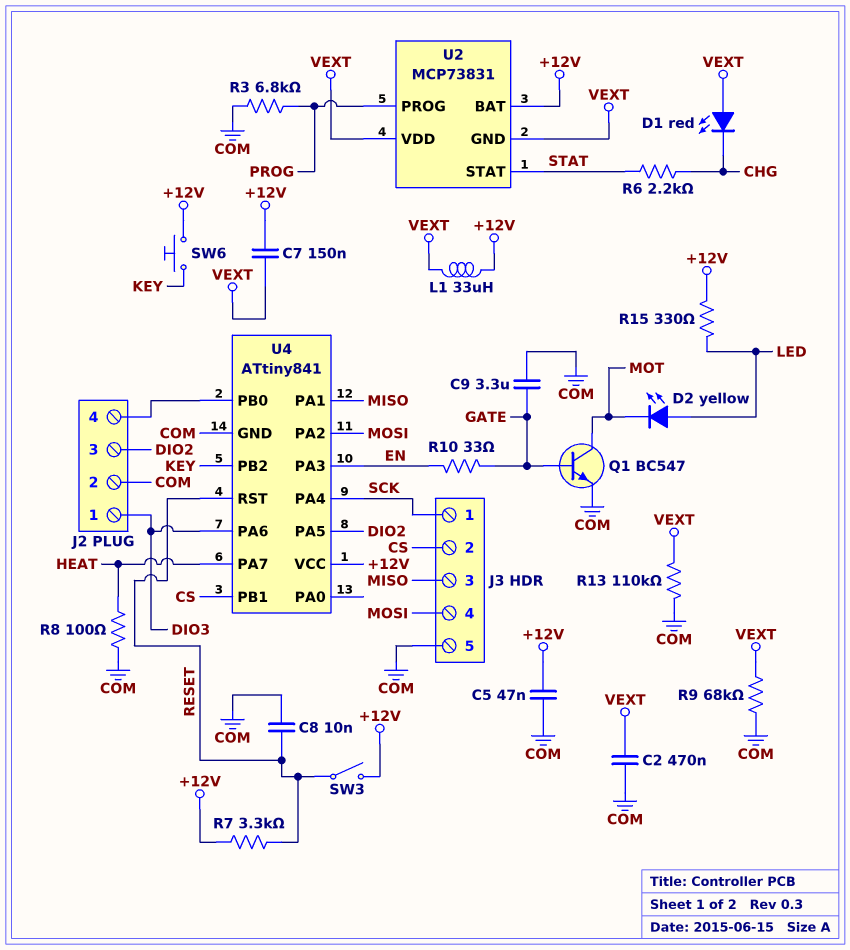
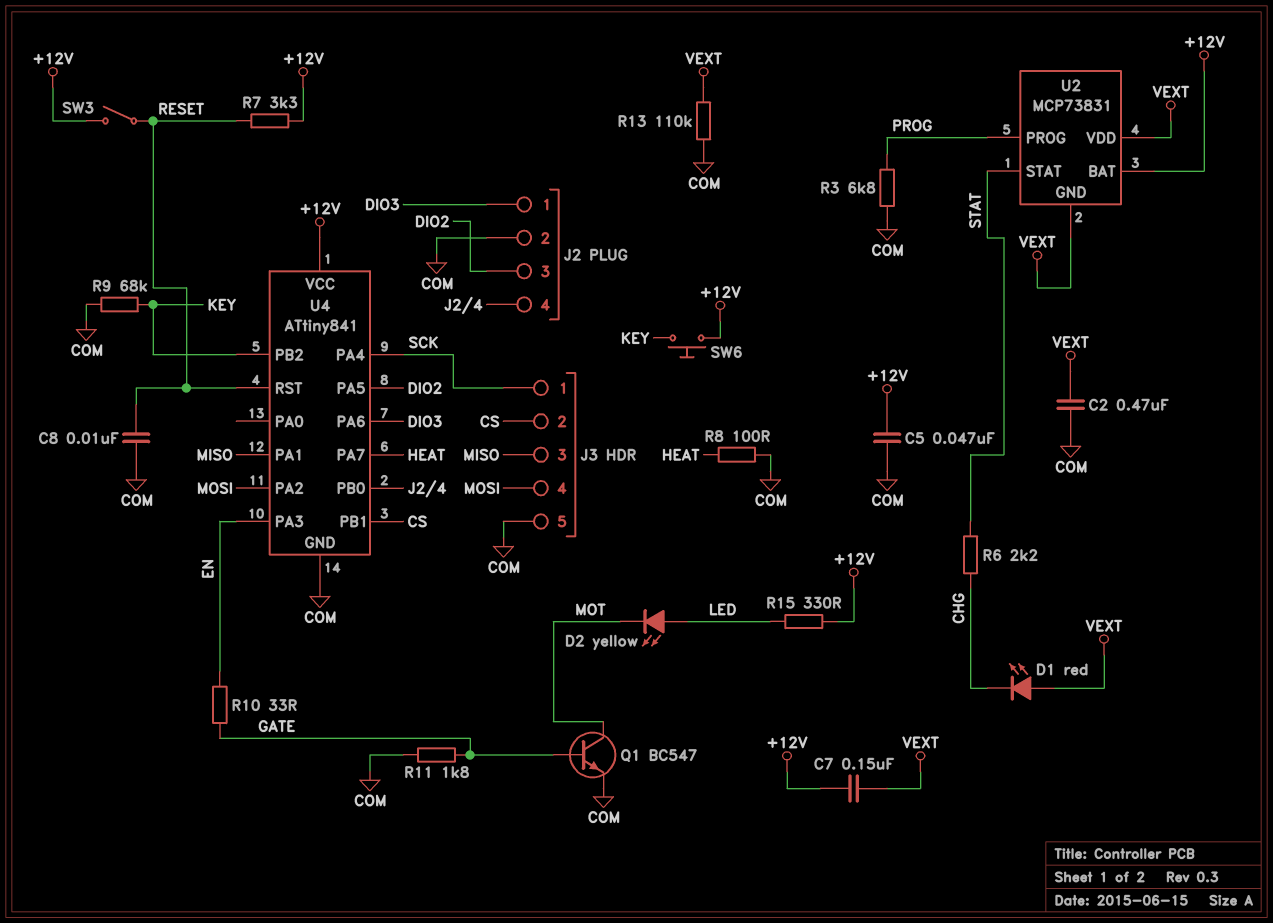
C9: 3.3uF (COM, GATE) -> none
L1: 33uH (+12V, VEXT) -> none
R9: 68k (COM, VEXT) -> 68k (COM, KEY)
R11: none -> 1.8k (COM, GATE)

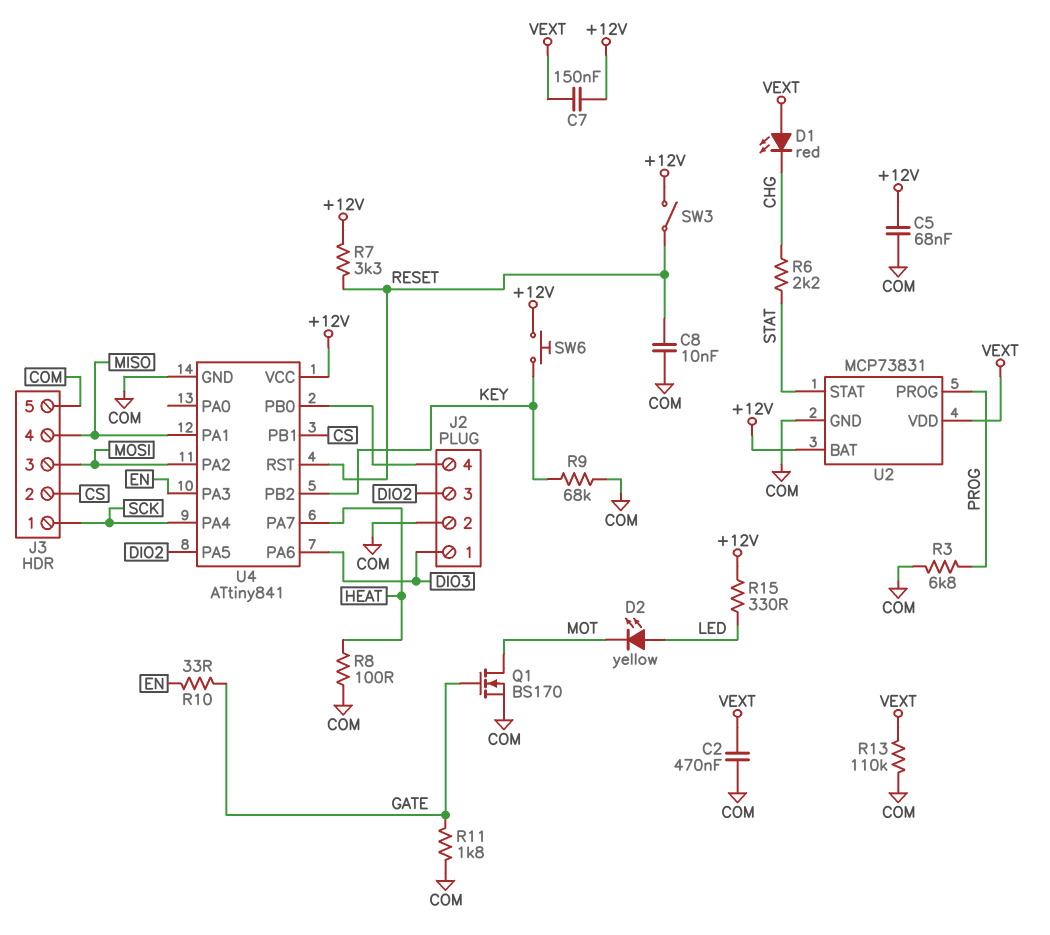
C5: 47nF (+12V, COM) -> 68nF (+12V, COM)
J3 pin 3: MISO -> MOSI
J3 pin 4: MOSI -> MISO
Q1: NPN BC547 (B GATE, C MOT, E COM) -> NMOS BS170 (G GATE, D MOT, S COM)
U2 pin GND: VEXT -> COM

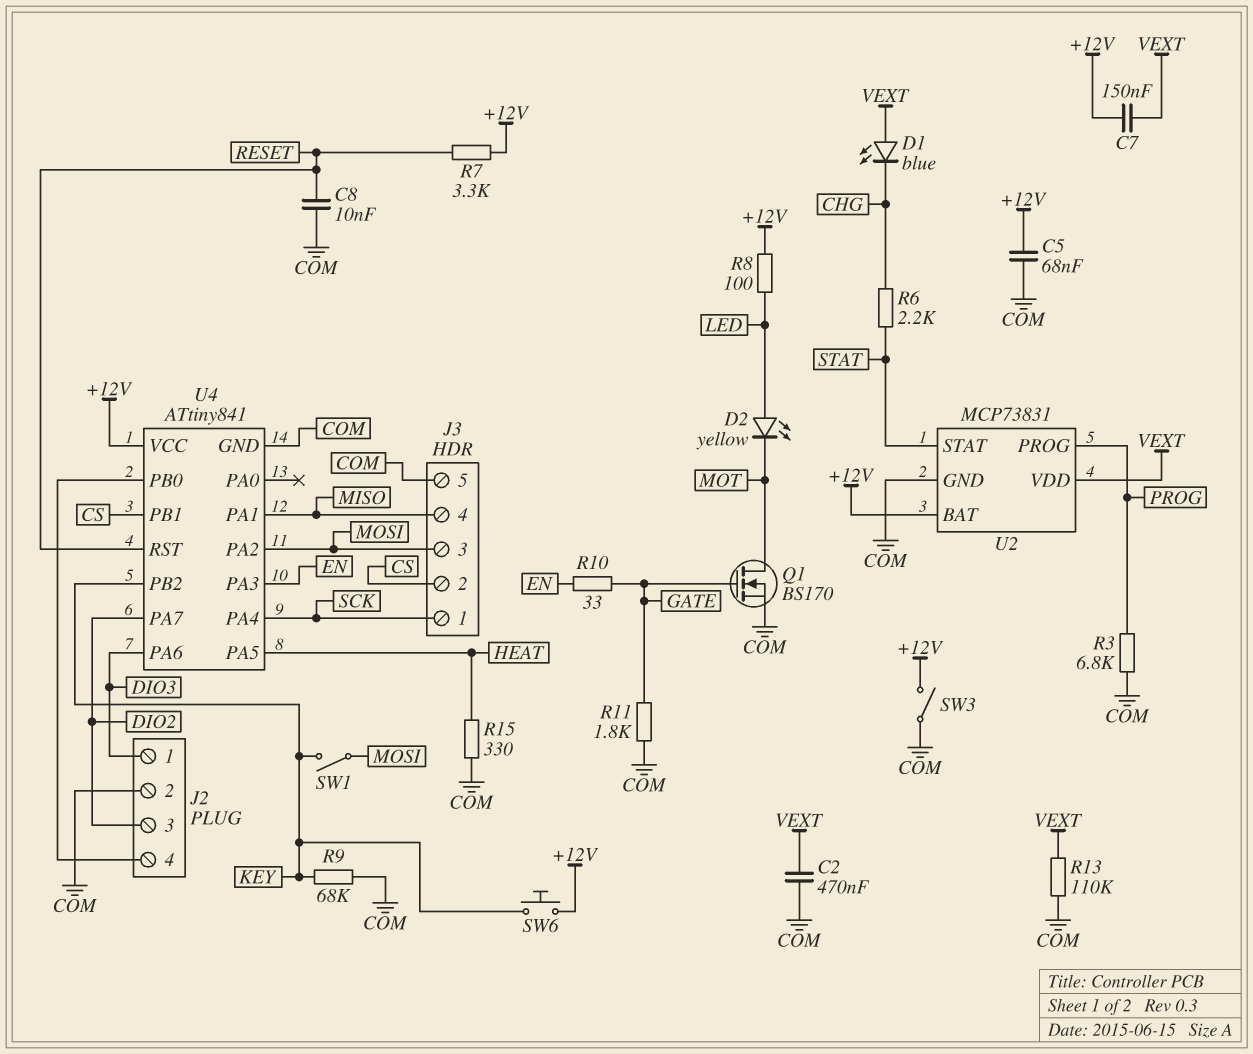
D1: LED red (A VEXT, K CHG) -> LED blue (A VEXT, K CHG)
R8: 100 (COM, HEAT) -> 100 (+12V, LED)
R15: 330 (+12V, LED) -> 330 (COM, HEAT)
SW1: none -> switch (KEY, MOSI)
SW3: switch (+12V, RESET) -> switch (+12V, COM)
U4 pin PA5: DIO2 -> HEAT
U4 pin PA7: HEAT -> DIO2

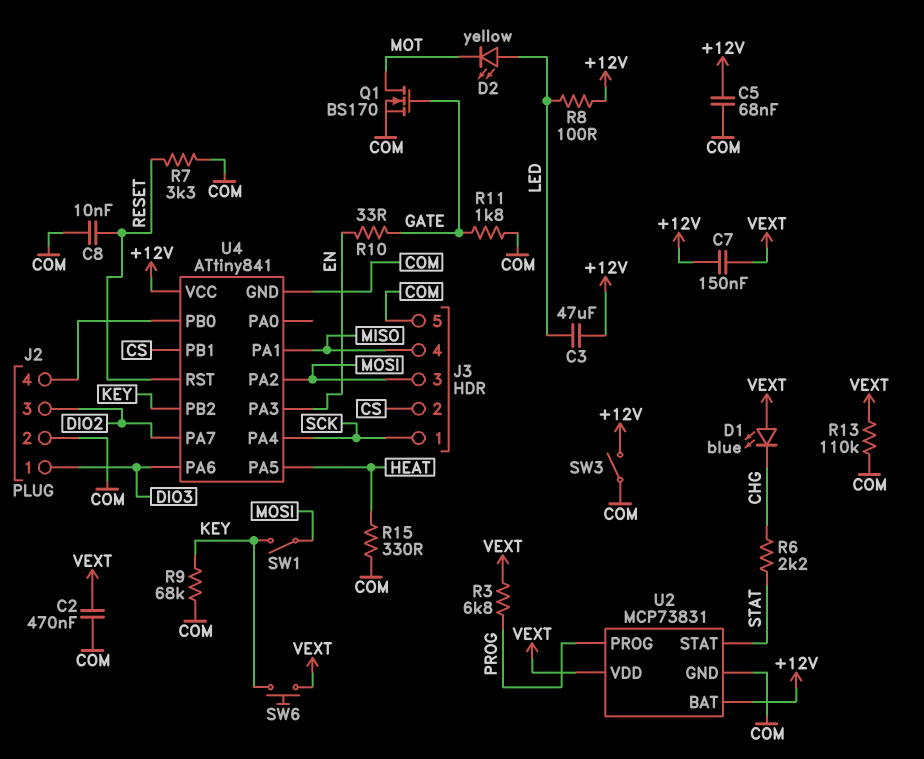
C3: none -> 47uF (+12V, LED)
R3: 6.8k (COM, PROG) -> 6.8k (PROG, VEXT)
R7: 3.3k (+12V, RESET) -> 3.3k (COM, RESET)
SW6: button (+12V, KEY) -> button (KEY, VEXT)

